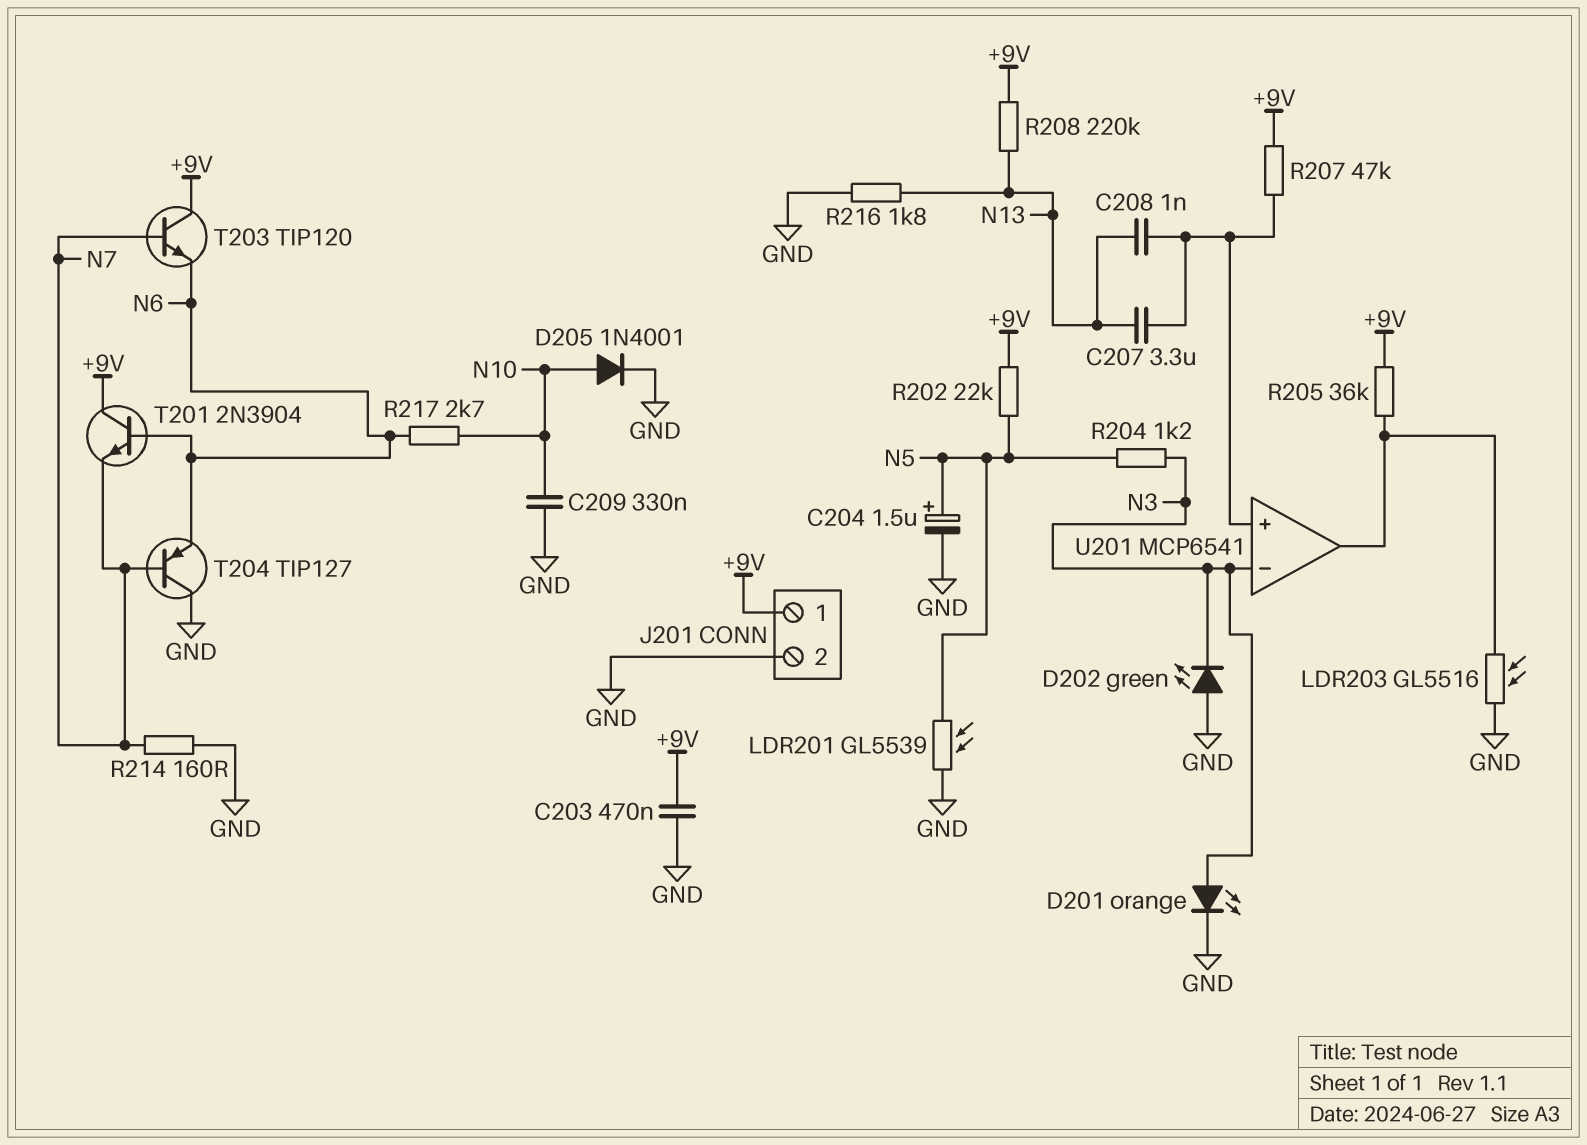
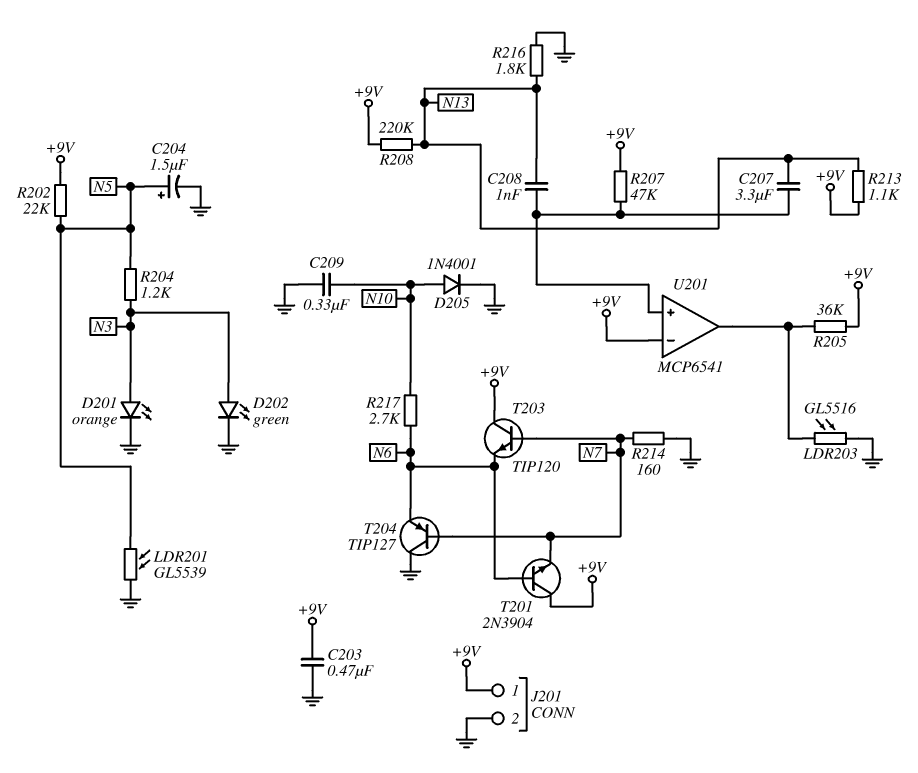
D202: LED green (A GND, K N3) -> LED green (A N3, K GND)
R213: none -> 1.1k (+9V, N13)
U201 pin in-: N3 -> +9V

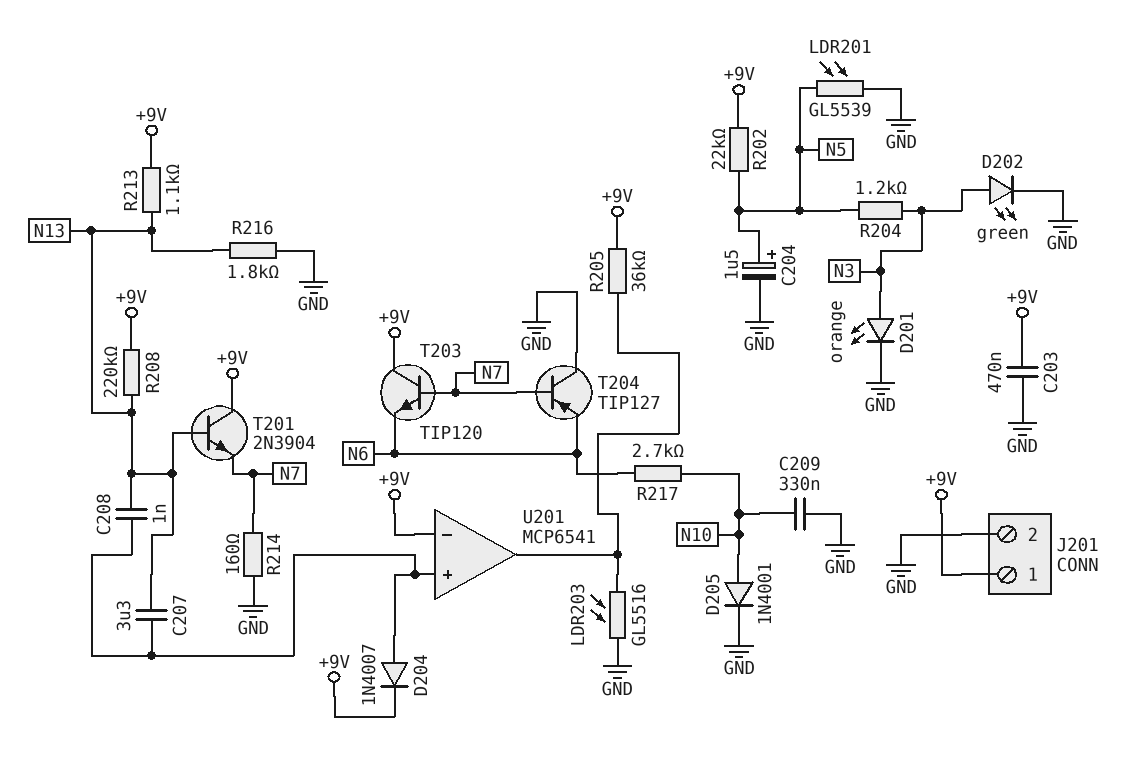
D204: none -> diode 1N4007 (A U201/in+, K +9V)
R207: 47k (+9V, U201/in+) -> none
T201: NPN 2N3904 (B N6, C +9V, E N7) -> NPN 2N3904 (B N13, C +9V, E N7)

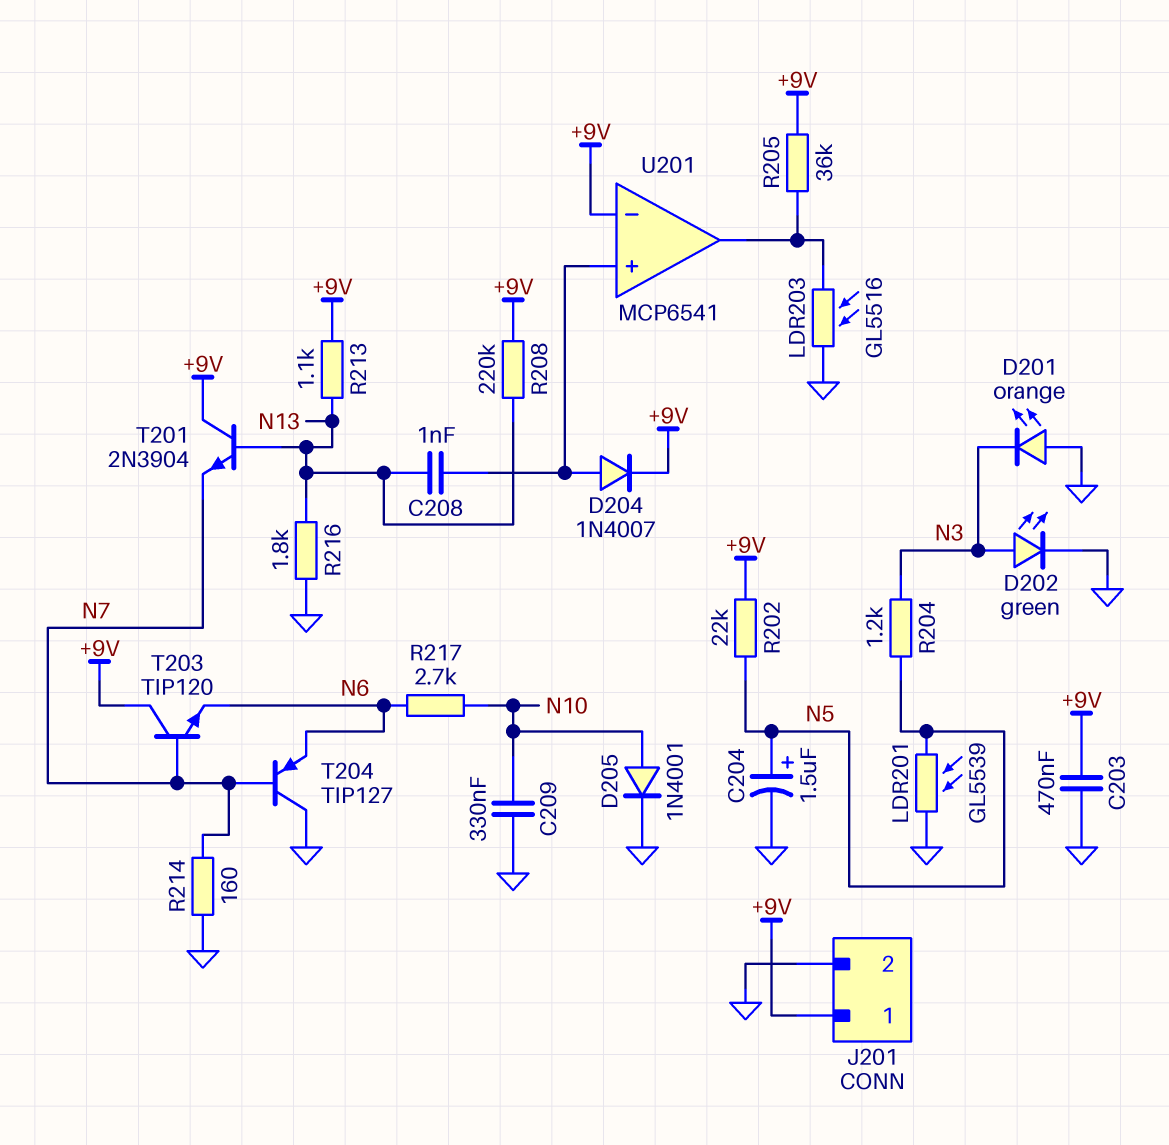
C207: 3.3uF (N13, U201/in+) -> none
D201: LED orange (A N3, K GND) -> LED orange (A GND, K N3)

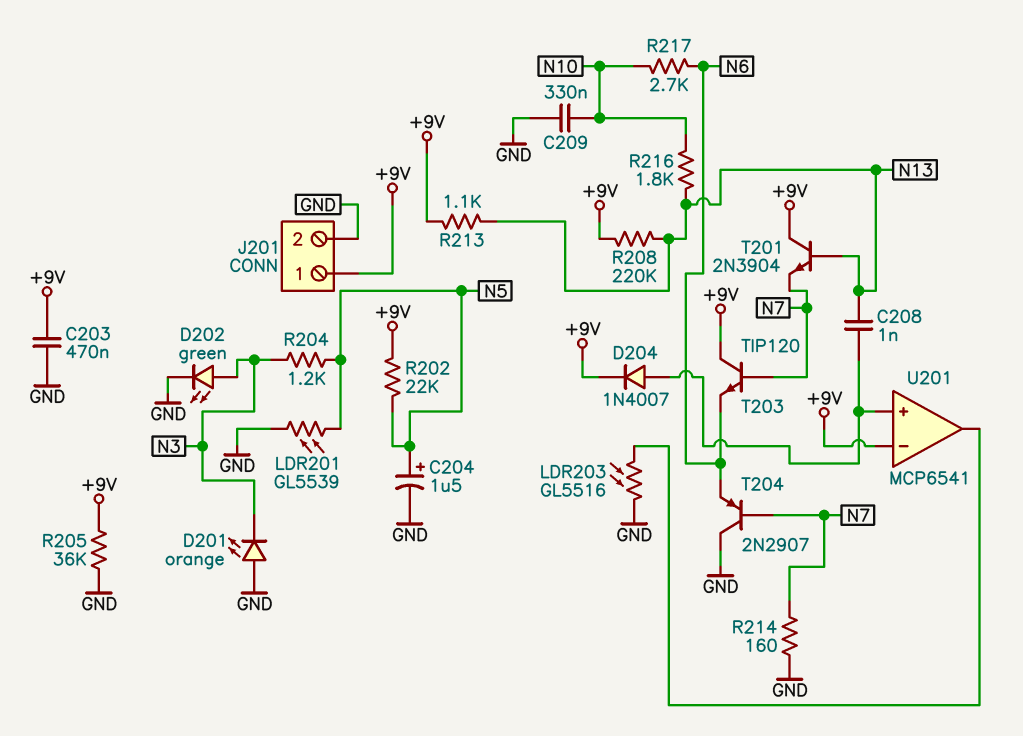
D205: diode 1N4001 (A N10, K GND) -> none
R205: 36k (+9V, U201/out) -> 36k (+9V, GND)
R216: 1.8k (GND, N13) -> 1.8k (N10, N13)
T204: PNP TIP127 (B N7, C GND, E N6) -> PNP 2N2907 (B N7, C GND, E N6)

